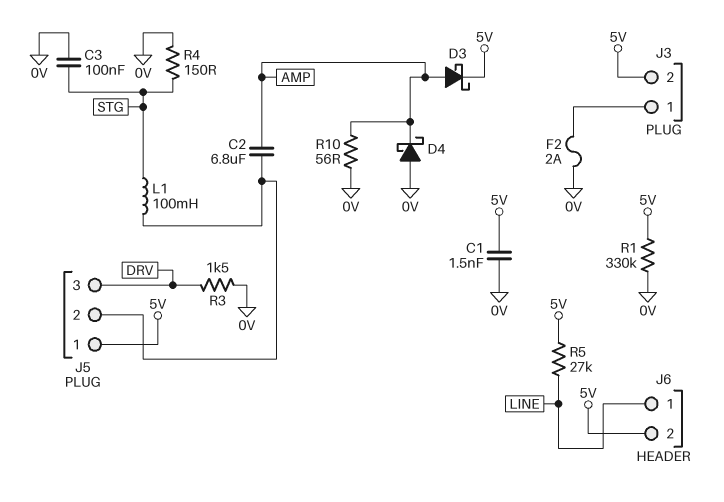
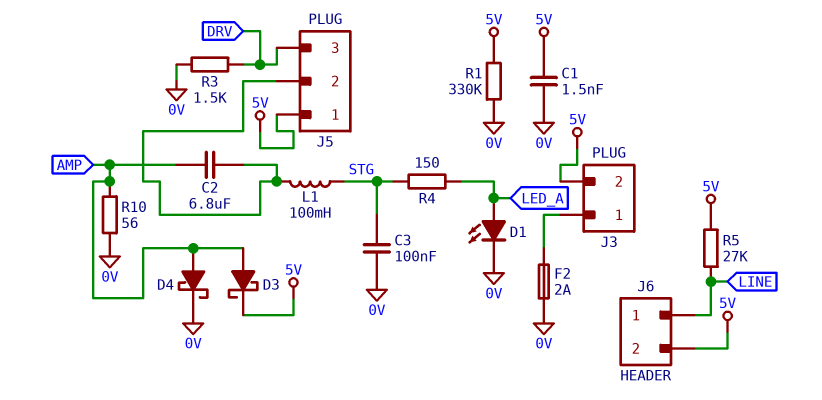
D1: none -> LED (A LED_A, K 0V)
D4: schottky (A 0V, K AMP) -> schottky (A AMP, K 0V)
R4: 150 (0V, STG) -> 150 (LED_A, STG)

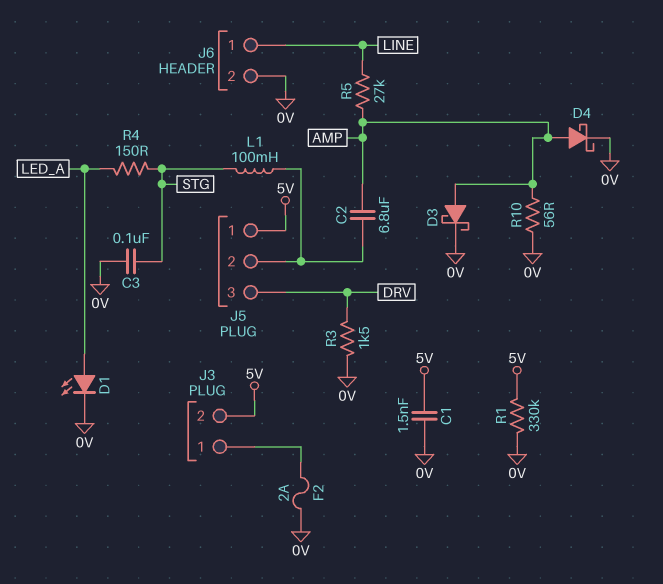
D3: schottky (A AMP, K 5V) -> schottky (A AMP, K 0V)
J6 pin 2: 5V -> 0V
R5: 27k (5V, LINE) -> 27k (AMP, LINE)

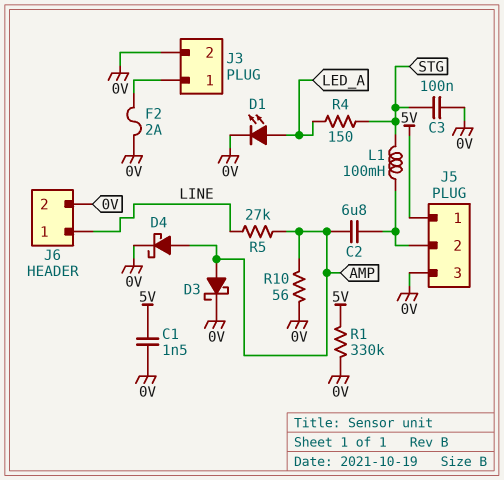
J3 pin 2: 5V -> 0V
J5 pin 3: DRV -> 0V
R3: 1.5k (0V, DRV) -> none

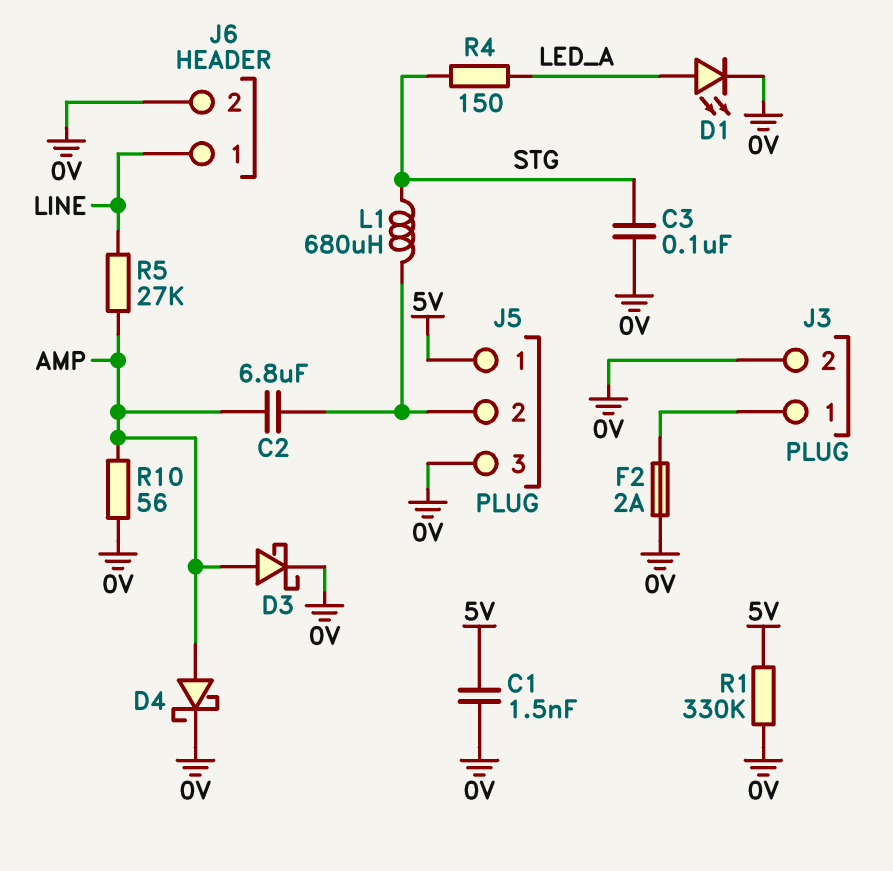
L1: 100mH (J5/2, STG) -> 680uH (J5/2, STG)

